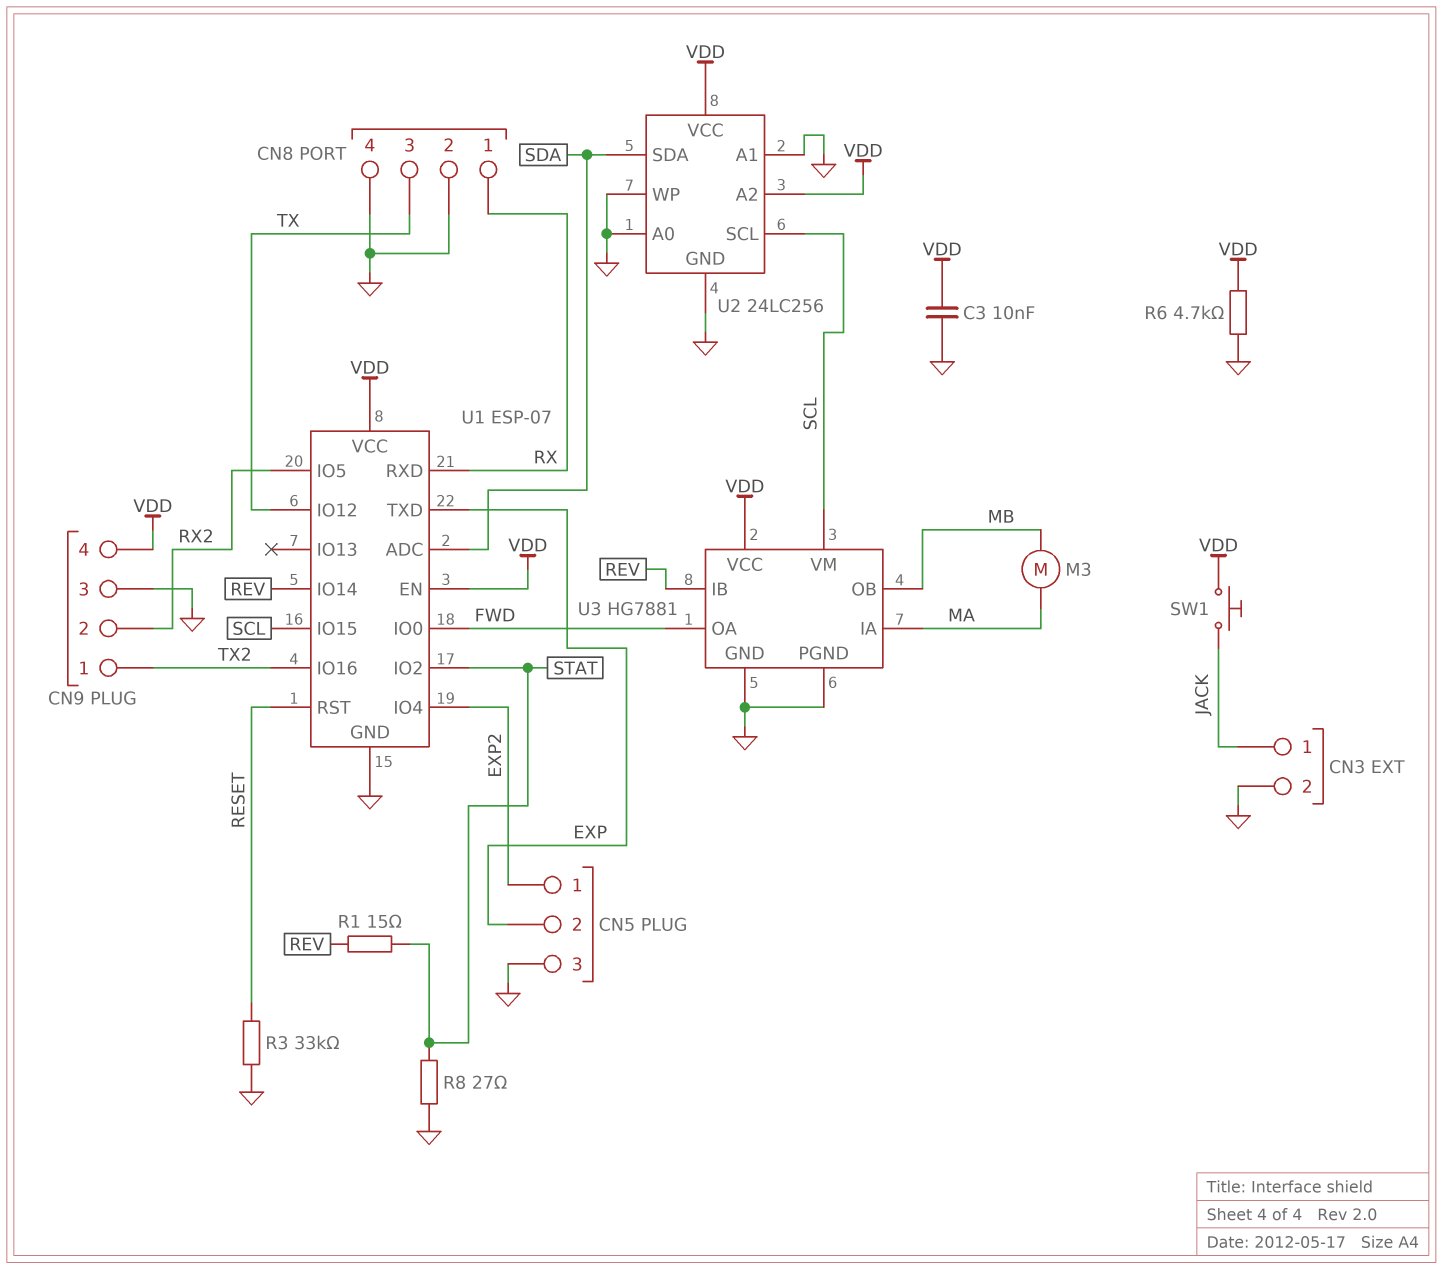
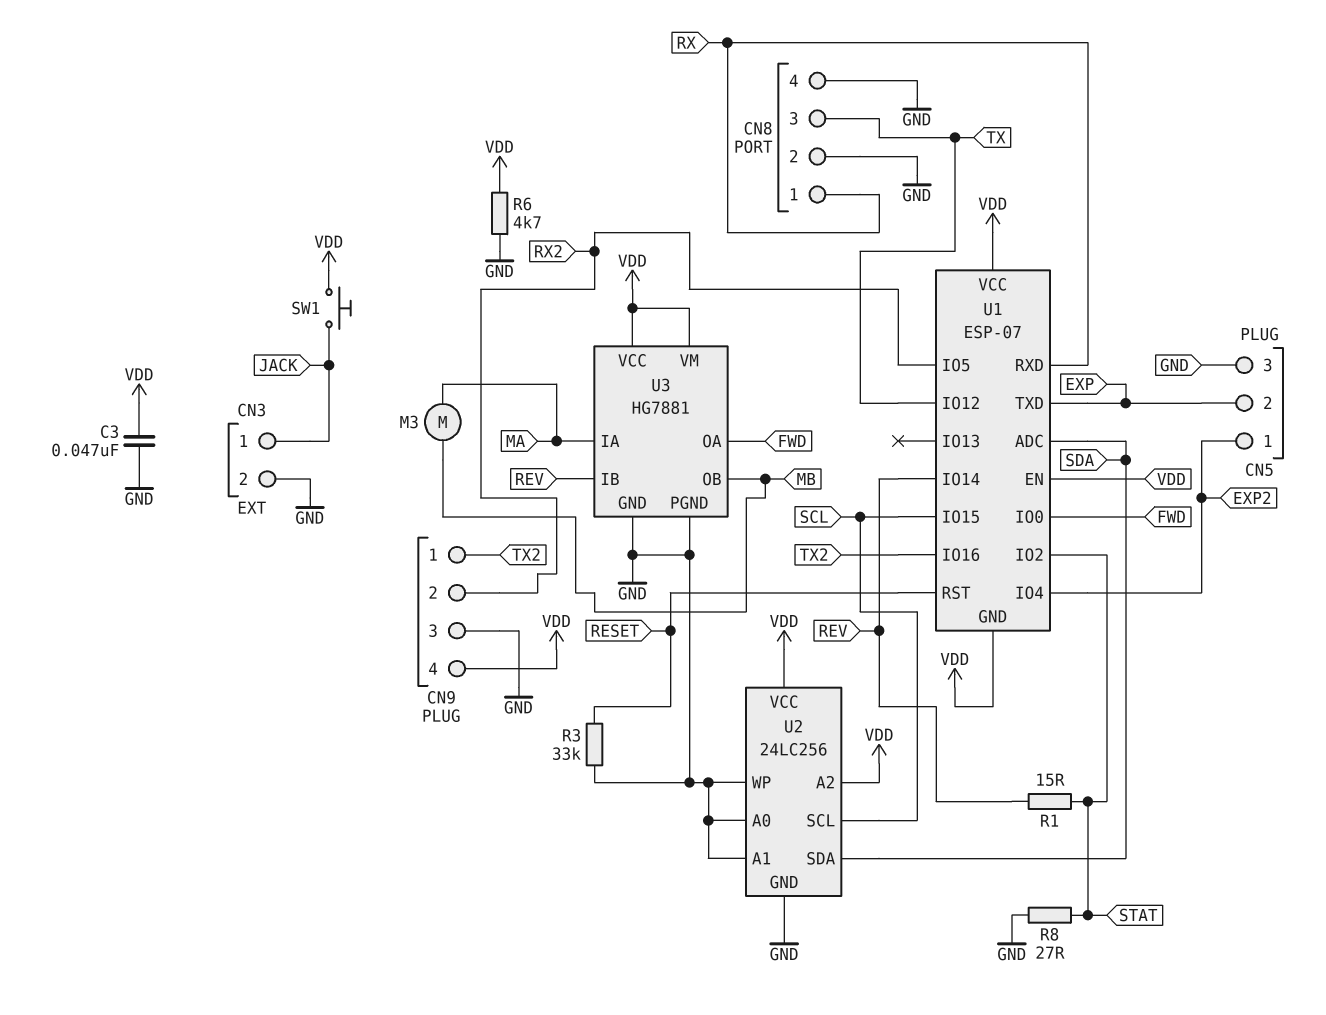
C3: 10nF (GND, VDD) -> 47nF (GND, VDD)
U1 pin GND: GND -> VDD
U3 pin VM: SCL -> VDD

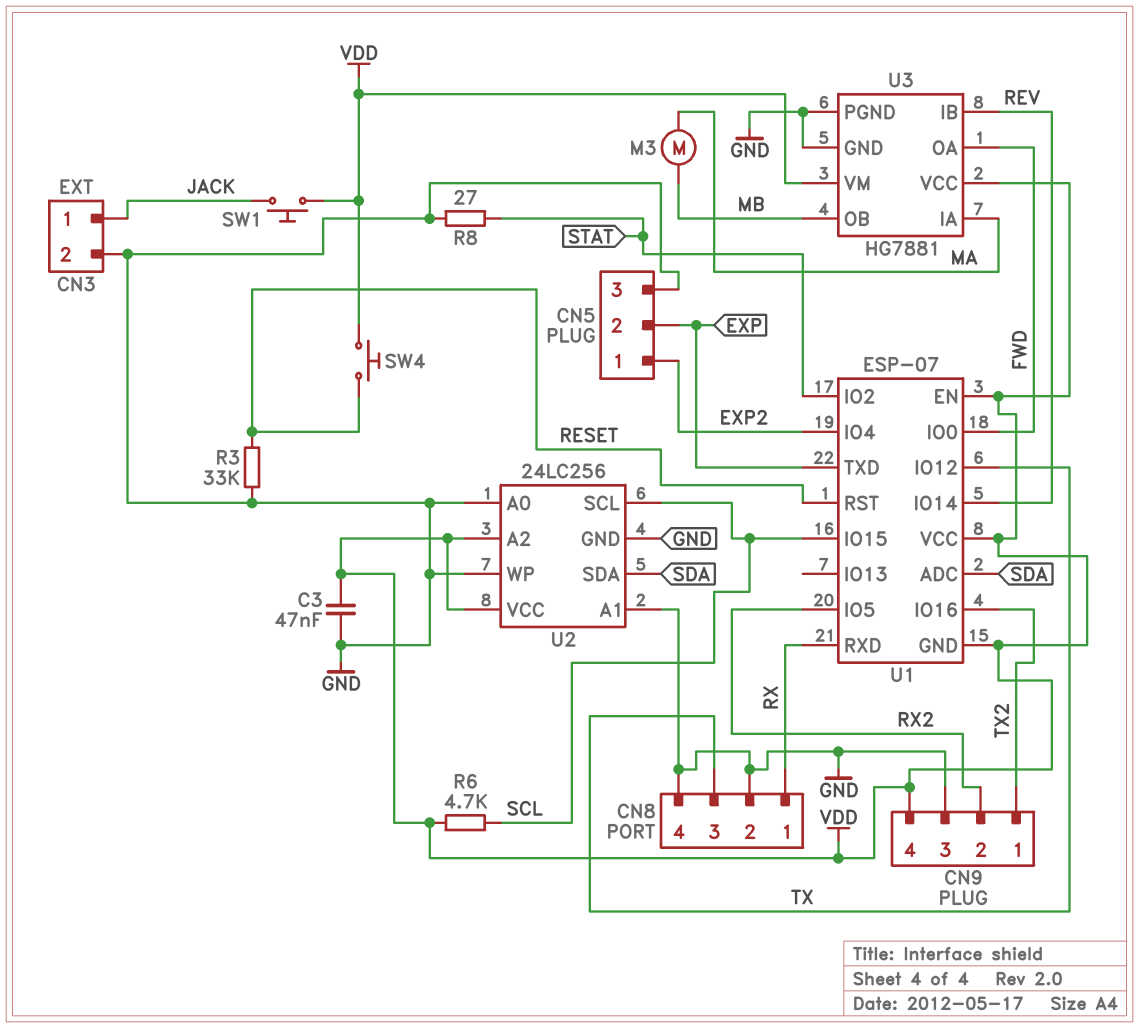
R1: 15 (REV, STAT) -> none
R6: 4.7k (GND, VDD) -> 4.7k (SCL, VDD)
SW4: none -> button (RESET, VDD)

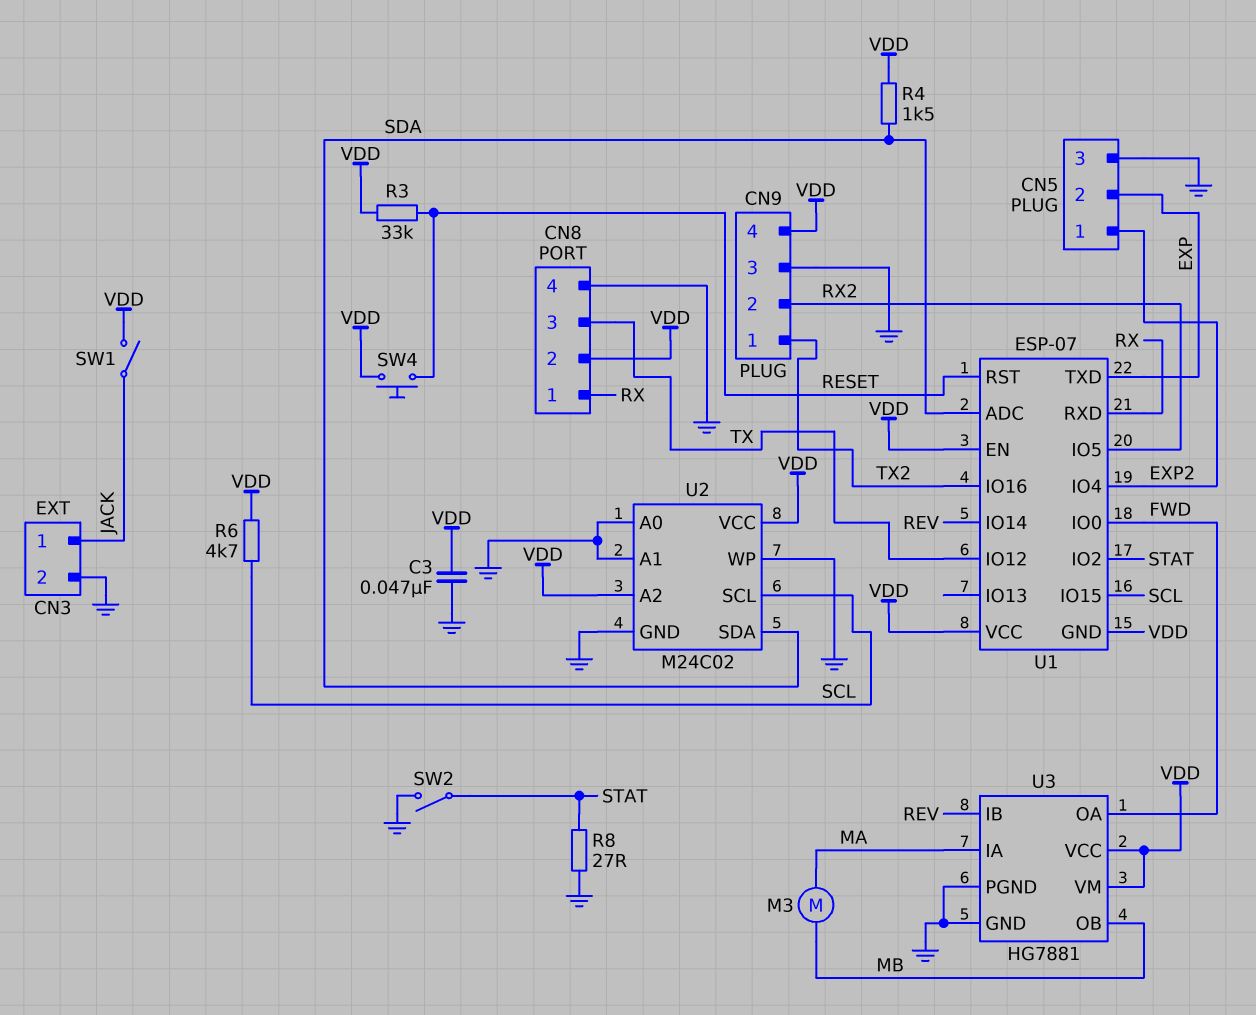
CN8 pin 2: GND -> VDD
R3: 33k (GND, RESET) -> 33k (RESET, VDD)
R4: none -> 1.5k (SDA, VDD)
SW1: button (JACK, VDD) -> switch (JACK, VDD)
SW2: none -> switch (GND, STAT)
U2: 24LC256 -> M24C02

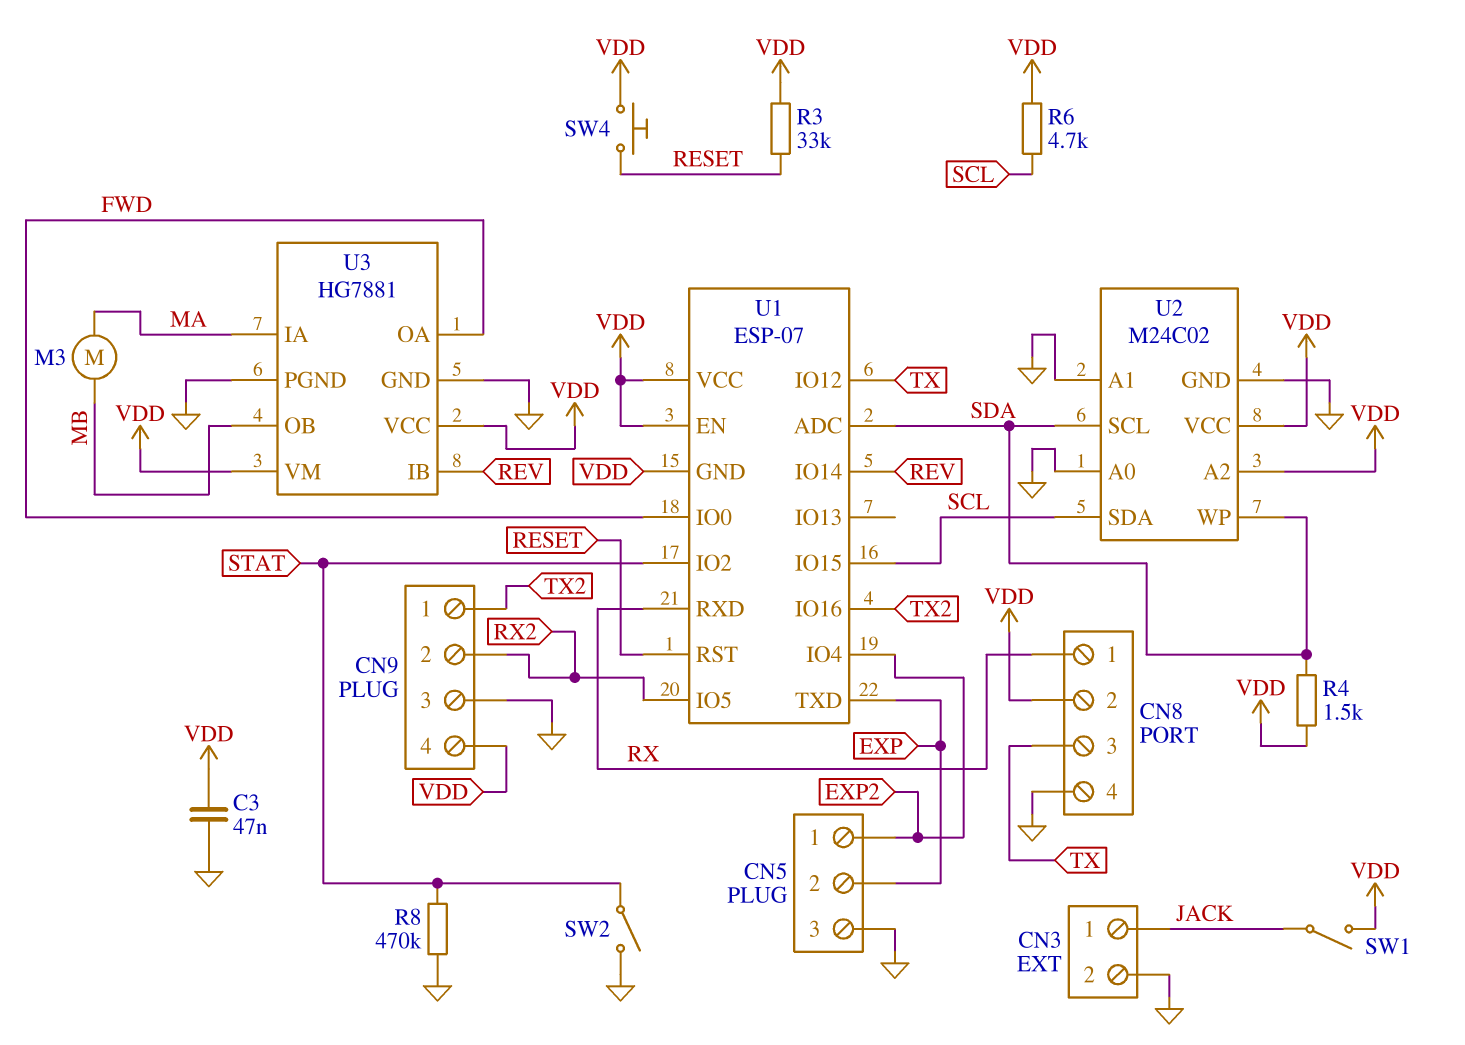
R8: 27 (GND, STAT) -> 470k (GND, STAT)
U2 pin SCL: SCL -> SDA
U2 pin SDA: SDA -> SCL
U2 pin WP: GND -> SDA

